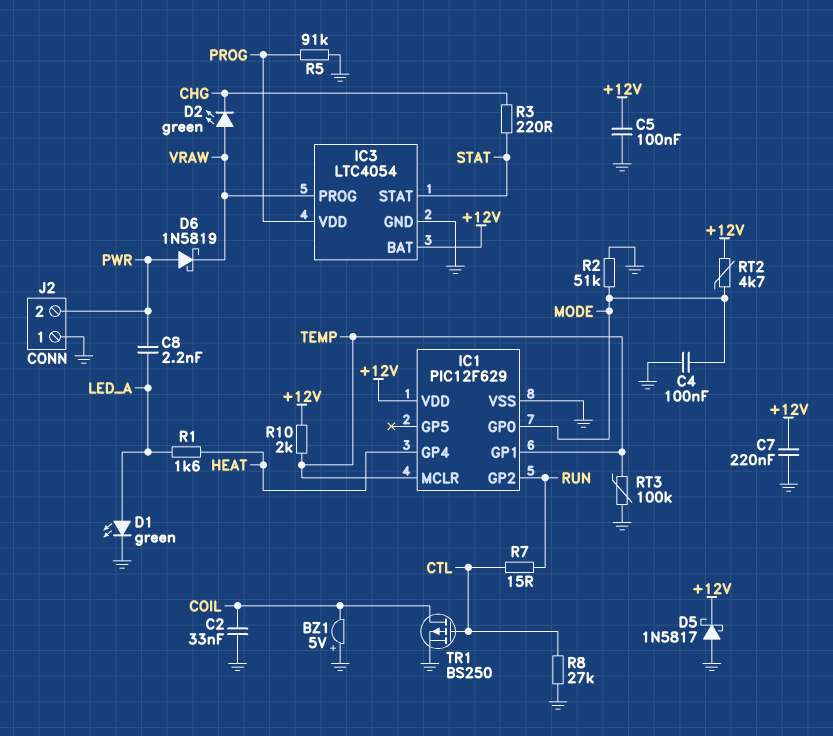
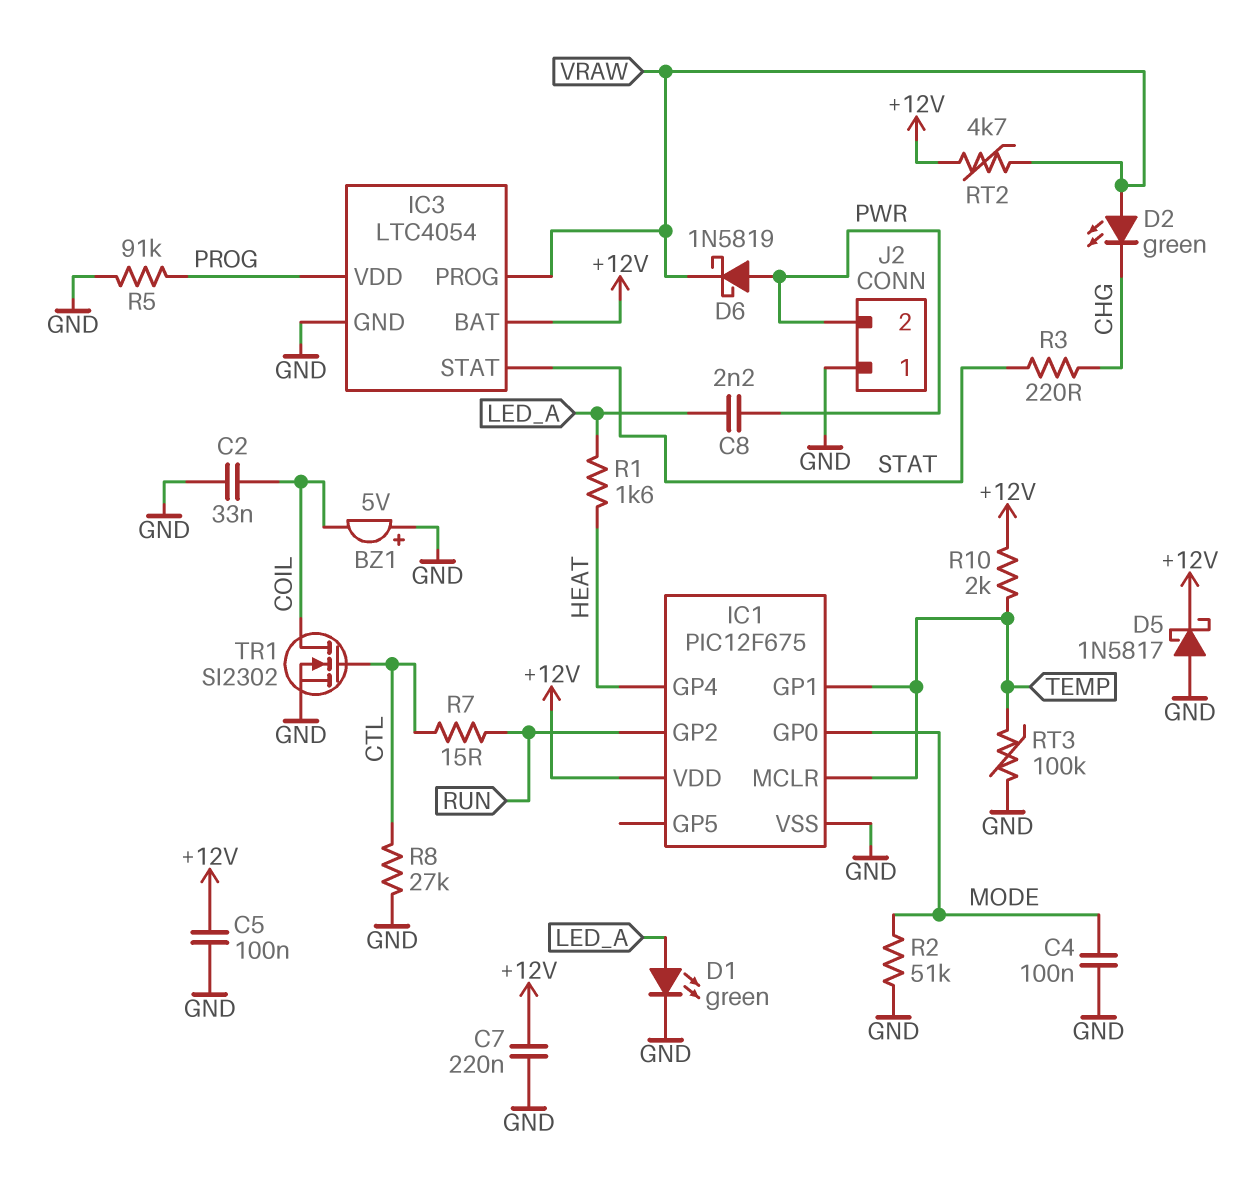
IC1: PIC12F629 -> PIC12F675
RT2: 4.7k (+12V, MODE) -> 4.7k (+12V, VRAW)
TR1: PMOS BS250 (G CTL, D COIL, S GND) -> NMOS SI2302 (G CTL, D COIL, S GND)

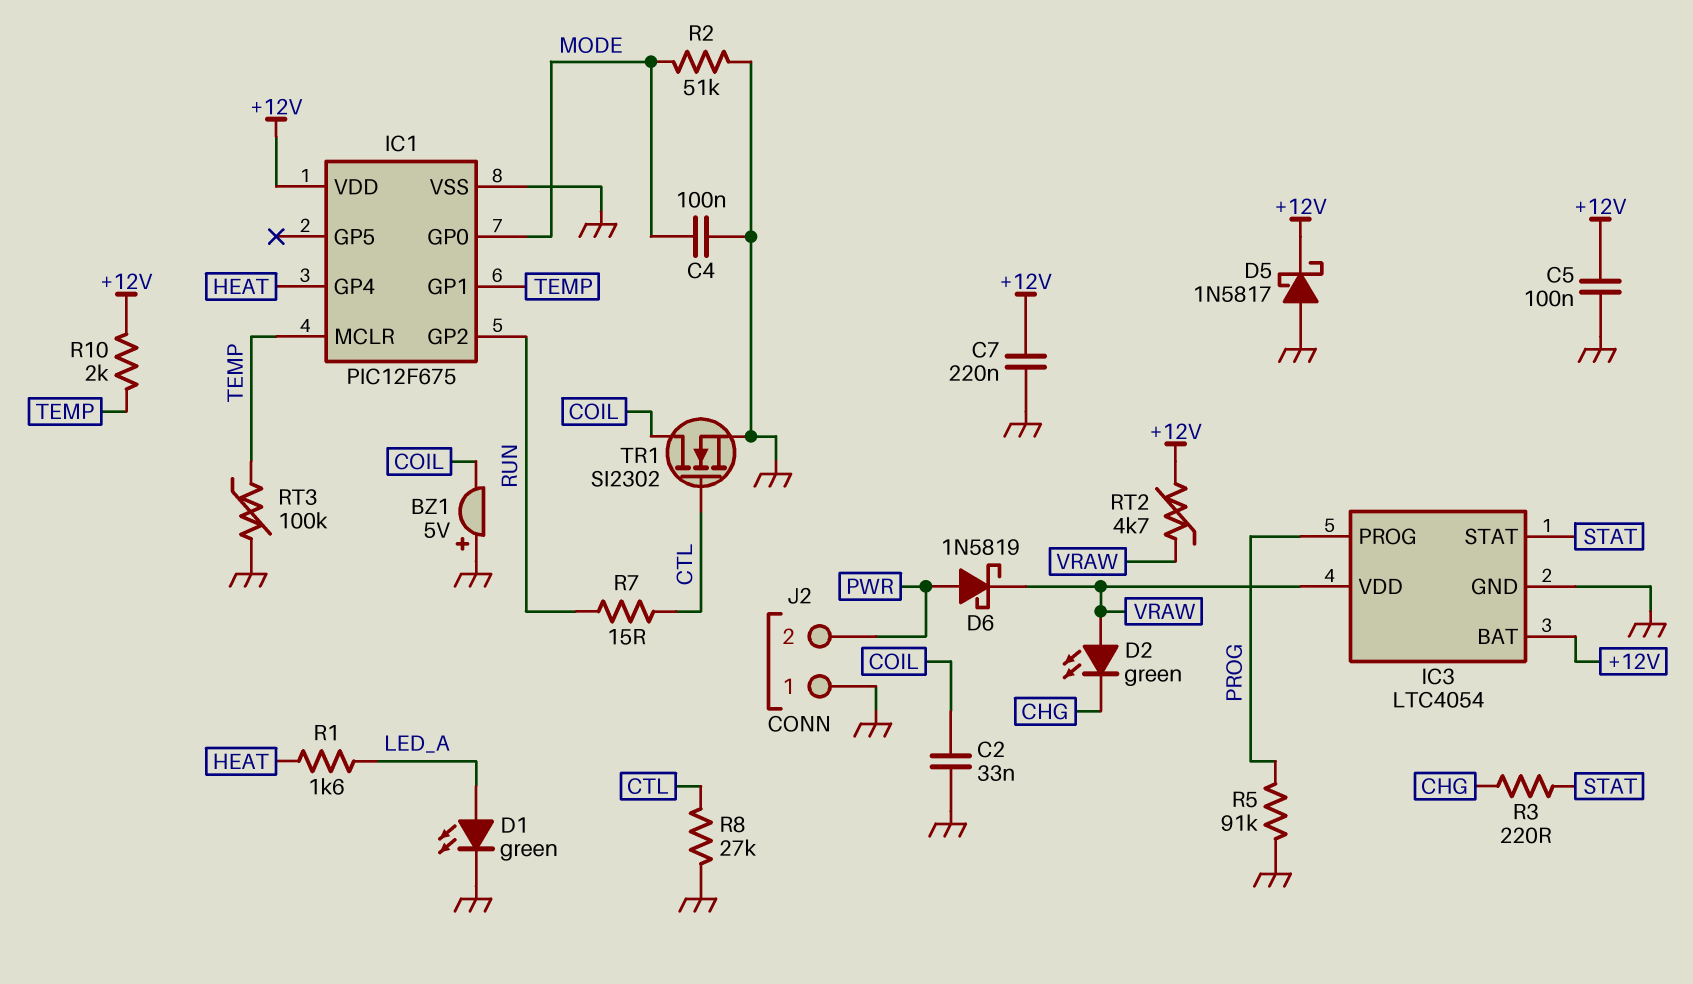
C8: 2.2nF (LED_A, PWR) -> none
IC3 pin PROG: VRAW -> PROG
IC3 pin VDD: PROG -> VRAW

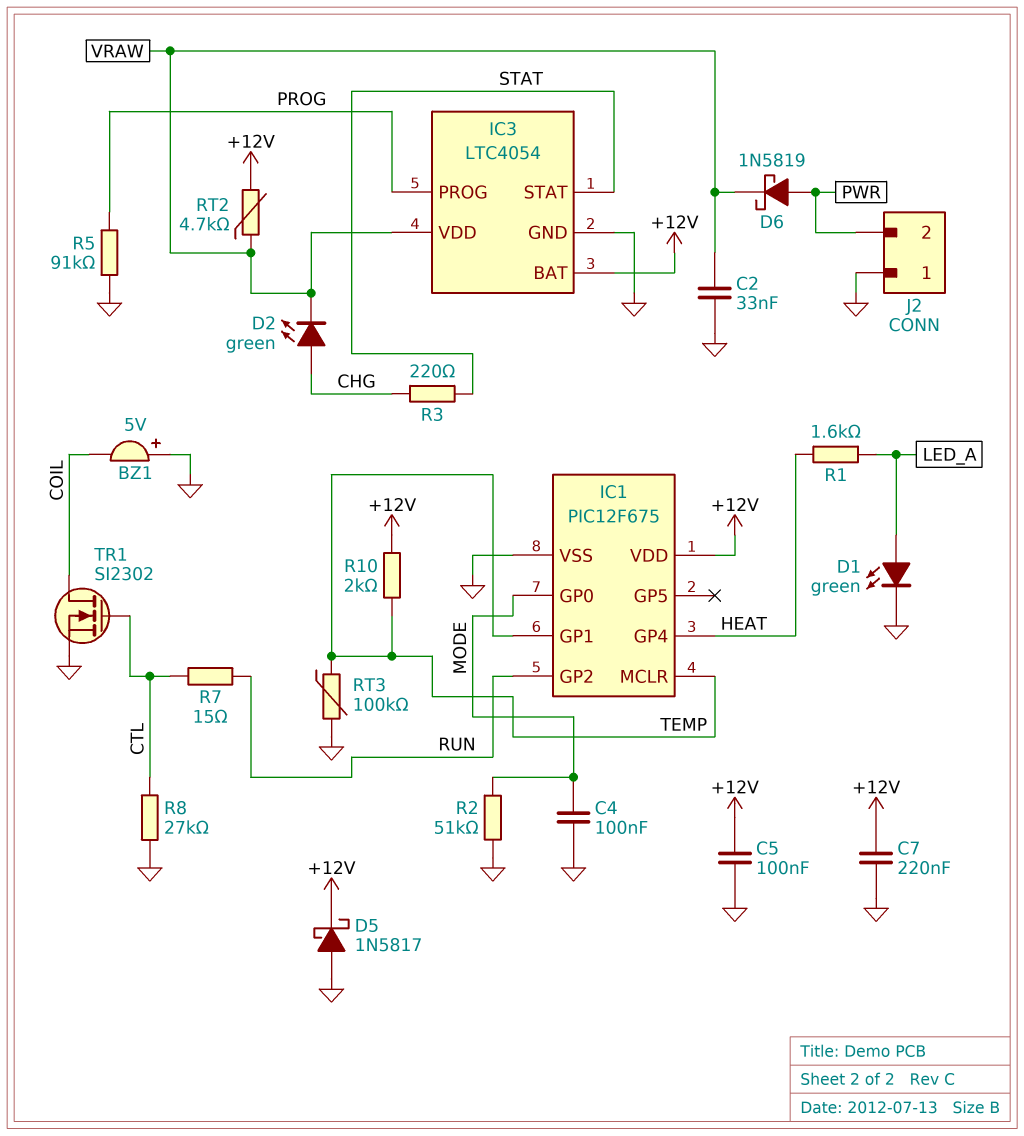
C2: 33nF (COIL, GND) -> 33nF (GND, VRAW)
D2: LED green (A VRAW, K CHG) -> LED green (A CHG, K VRAW)

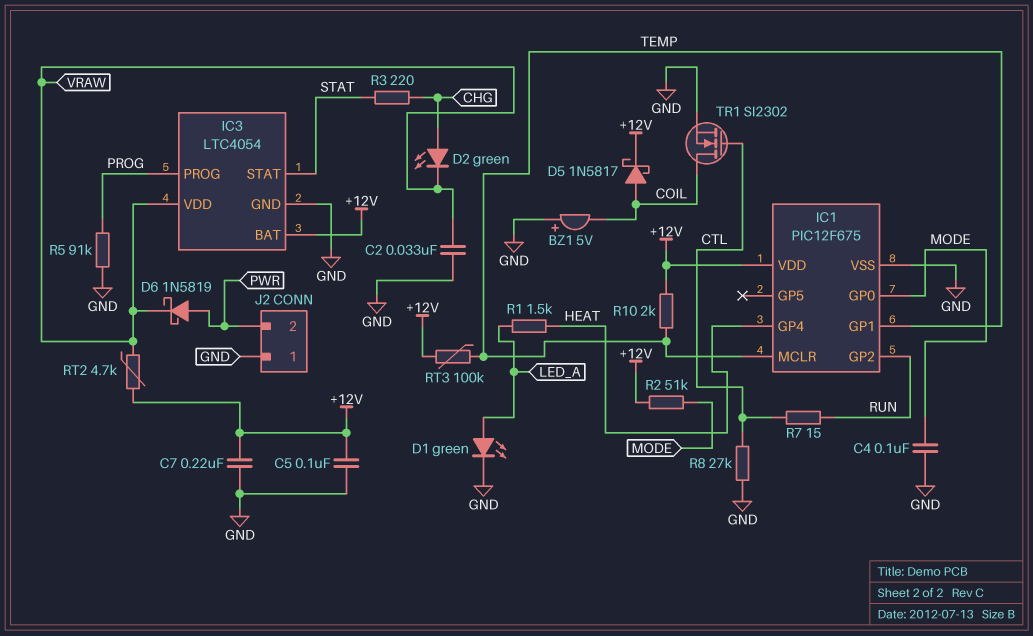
D5: schottky 1N5817 (A GND, K +12V) -> schottky 1N5817 (A COIL, K +12V)
R1: 1.6k (HEAT, LED_A) -> 1.5k (HEAT, LED_A)
R2: 51k (GND, MODE) -> 51k (+12V, MODE)
RT3: 100k (GND, TEMP) -> 100k (+12V, TEMP)

